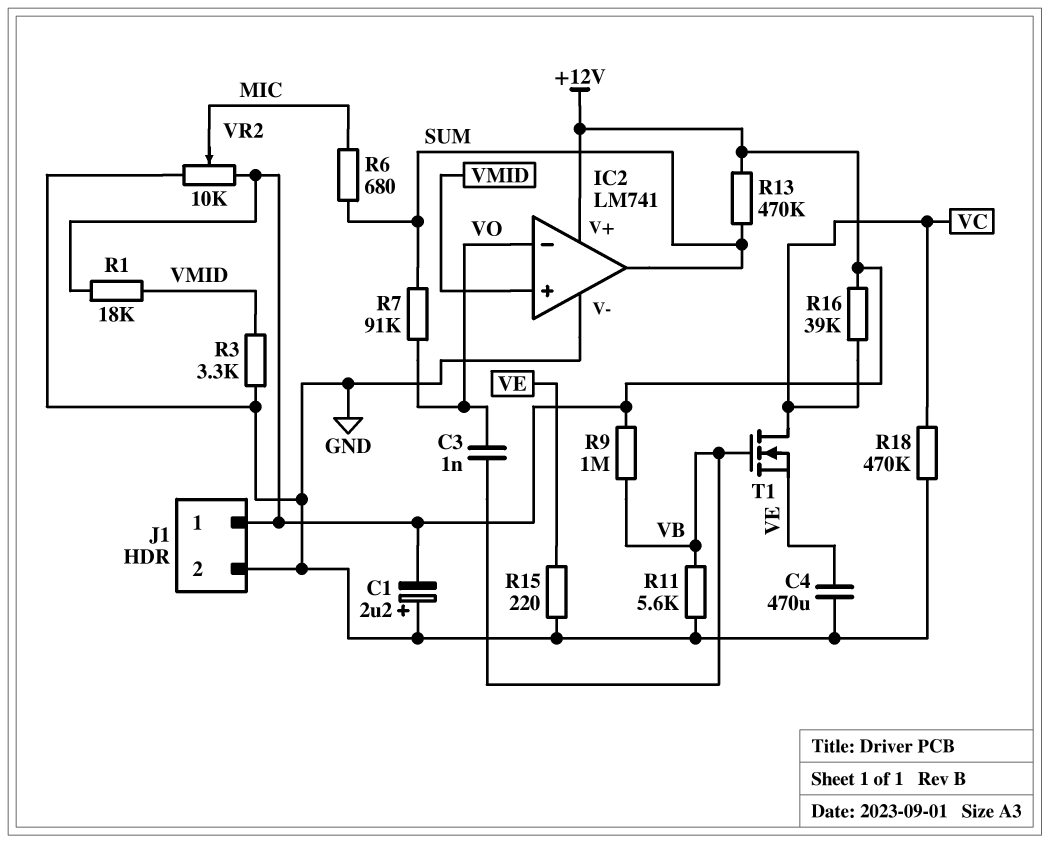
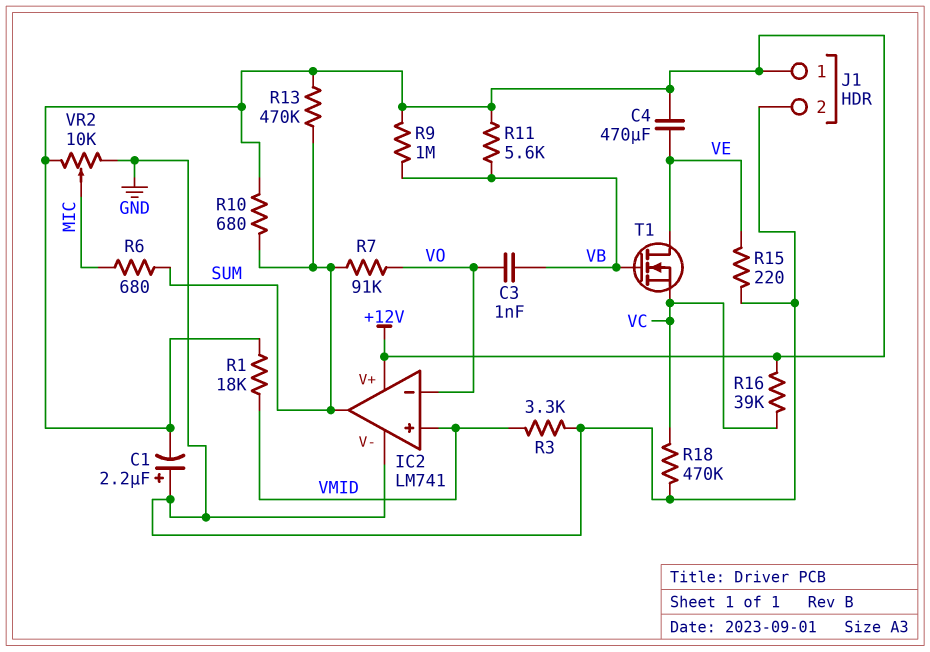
C4: 470uF (GND, VE) -> 470uF (+12V, VE)
R10: none -> 680 (+12V, SUM)
R11: 5.6k (GND, VB) -> 5.6k (+12V, VB)
T1: NMOS (G VB, D VC, S VE) -> NMOS (G VB, D VE, S VC)

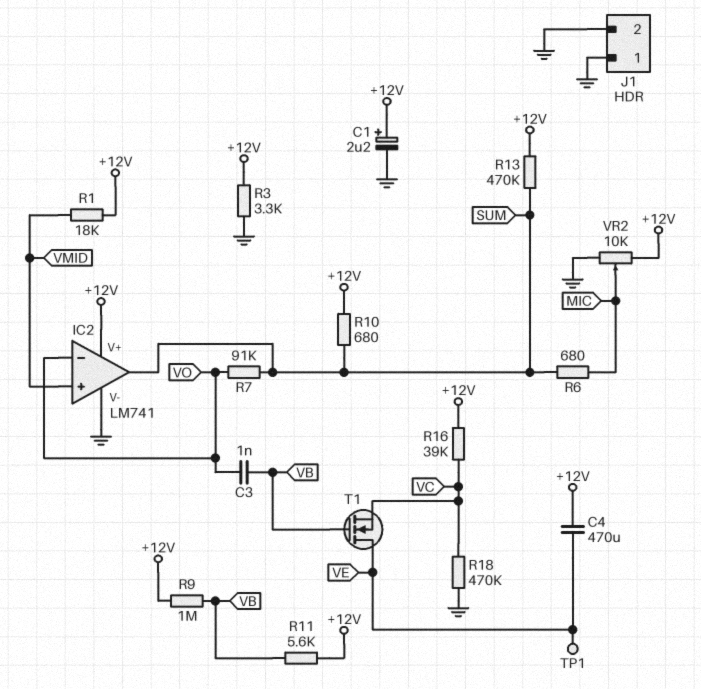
C1: 2.2uF (plus GND, minus +12V) -> 2.2uF (plus +12V, minus GND)
J1 pin 1: +12V -> GND
R3: 3.3k (GND, VMID) -> 3.3k (+12V, GND)
R15: 220 (GND, VE) -> none
TP1: none -> test point (VE)

